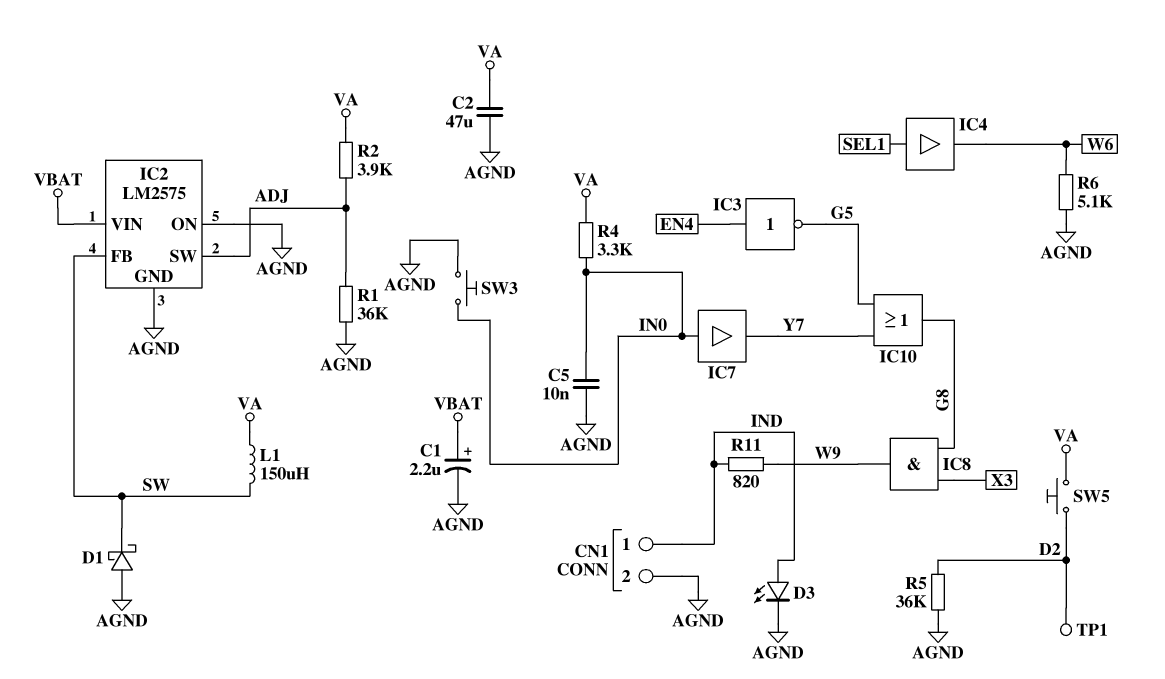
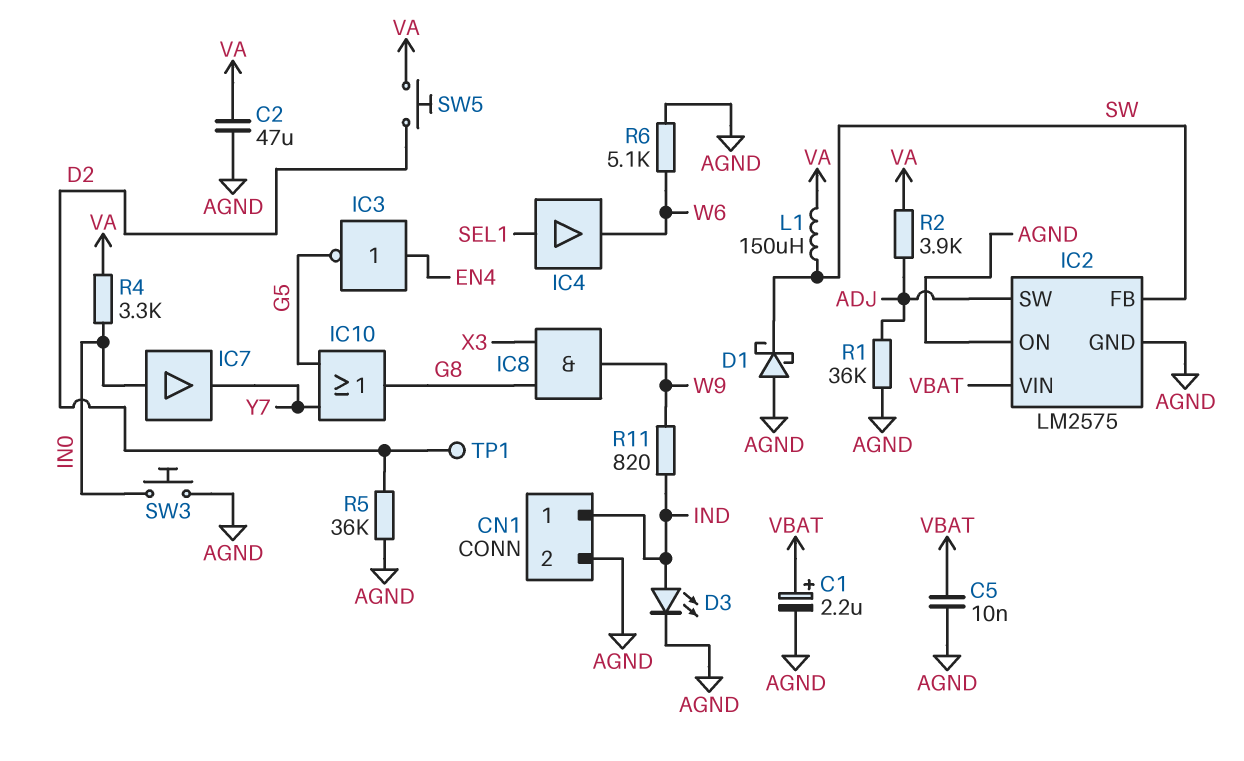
C5: 10nF (AGND, IN0) -> 10nF (AGND, VBAT)

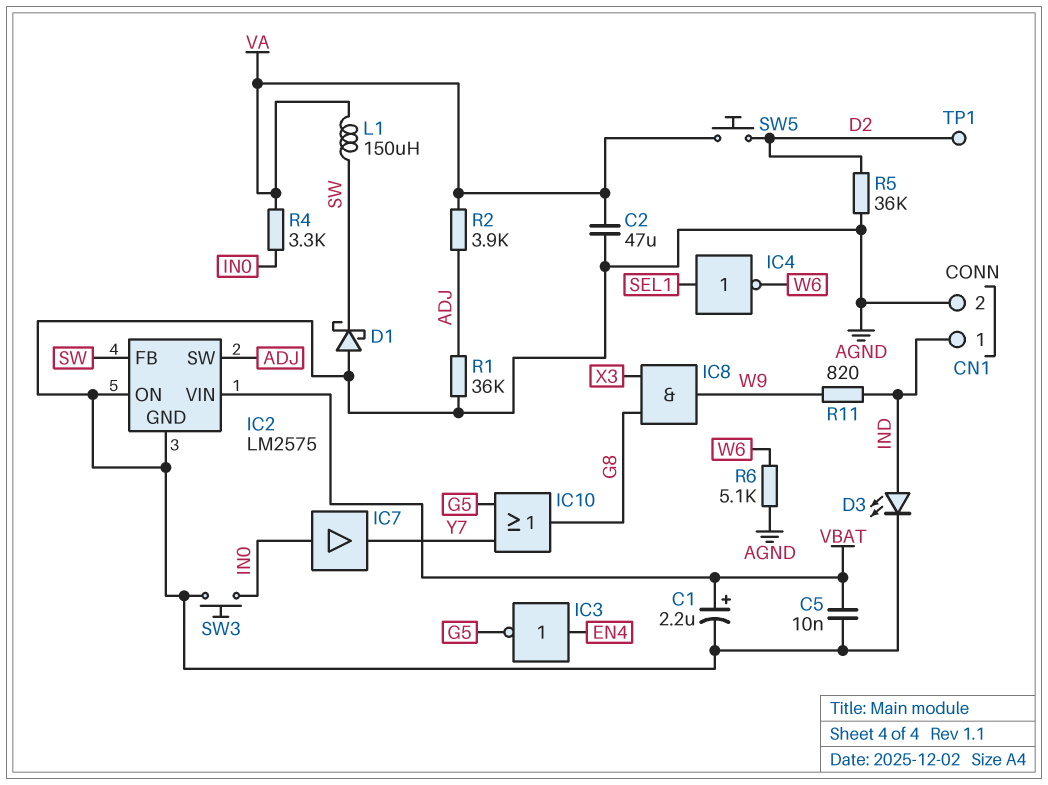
IC4: buffer (in SEL1, out W6) -> NOT (in SEL1, out W6)

